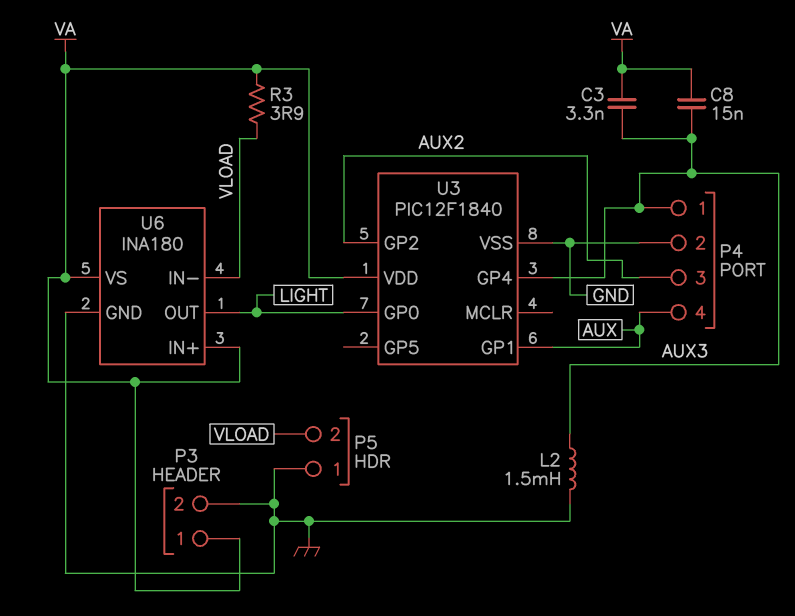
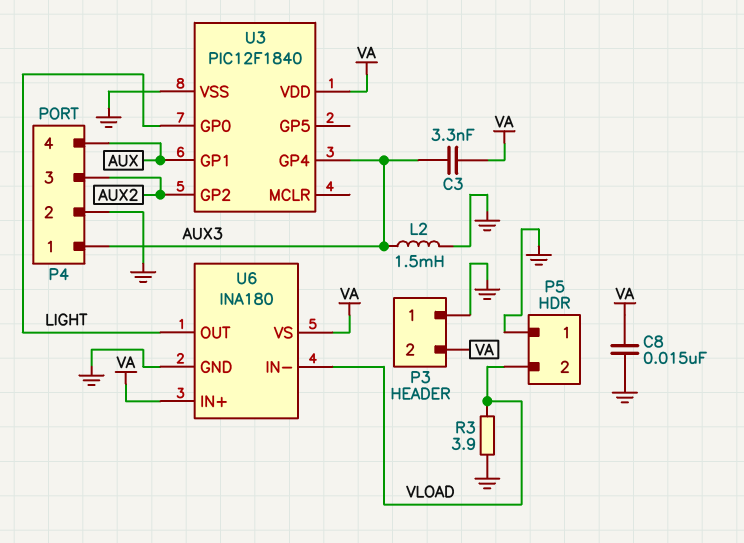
C8: 15nF (AUX3, VA) -> 15nF (GND, VA)
P3 pin 1: VA -> GND
P3 pin 2: GND -> VA
R3: 3.9 (VA, VLOAD) -> 3.9 (GND, VLOAD)

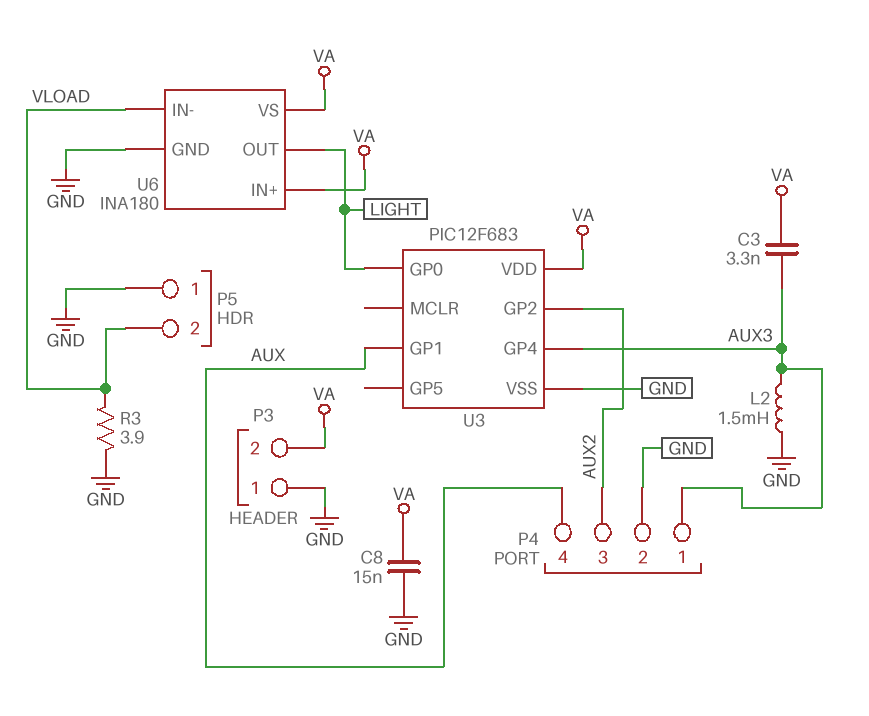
U3: PIC12F1840 -> PIC12F683

